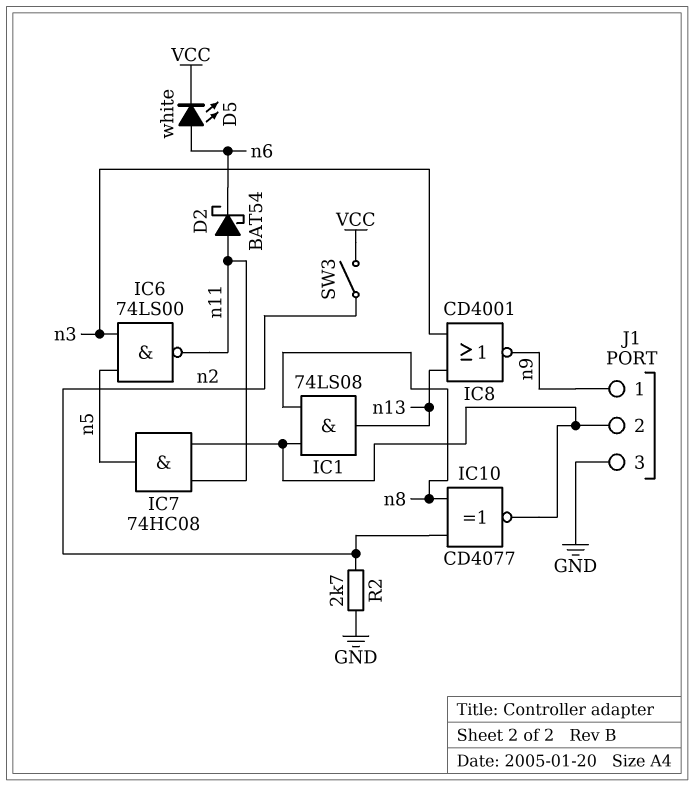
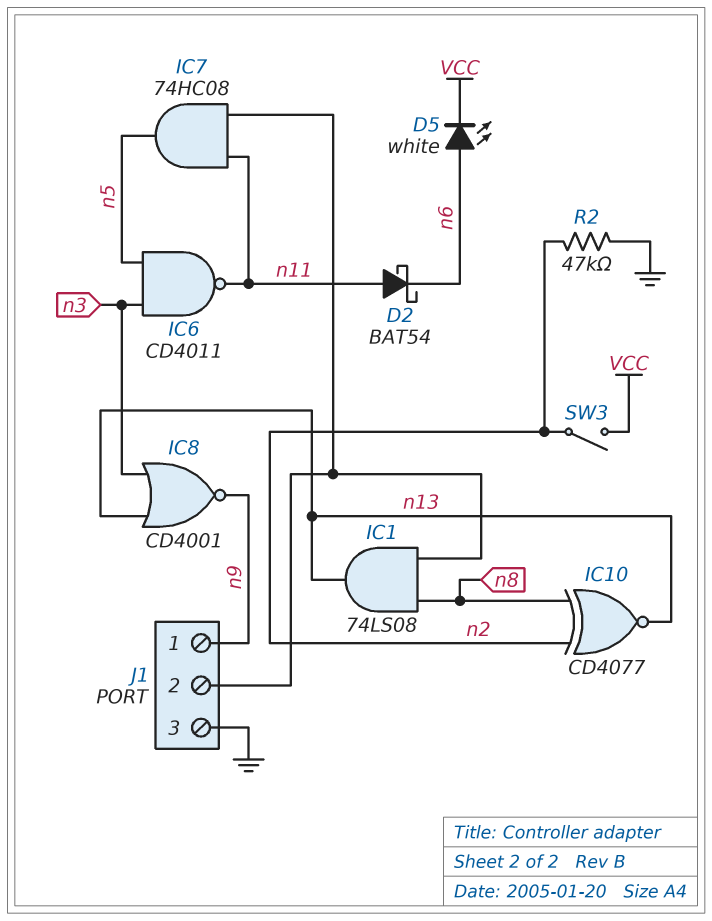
IC6: NAND 74LS00 (in n3, in n5, out n11) -> NAND CD4011 (in n3, in n5, out n11)
IC10: XNOR CD4077 (in n2, in n8, out J1/2) -> XNOR CD4077 (in n2, in n8, out n13)
R2: 2.7k (GND, n2) -> 47k (GND, n2)

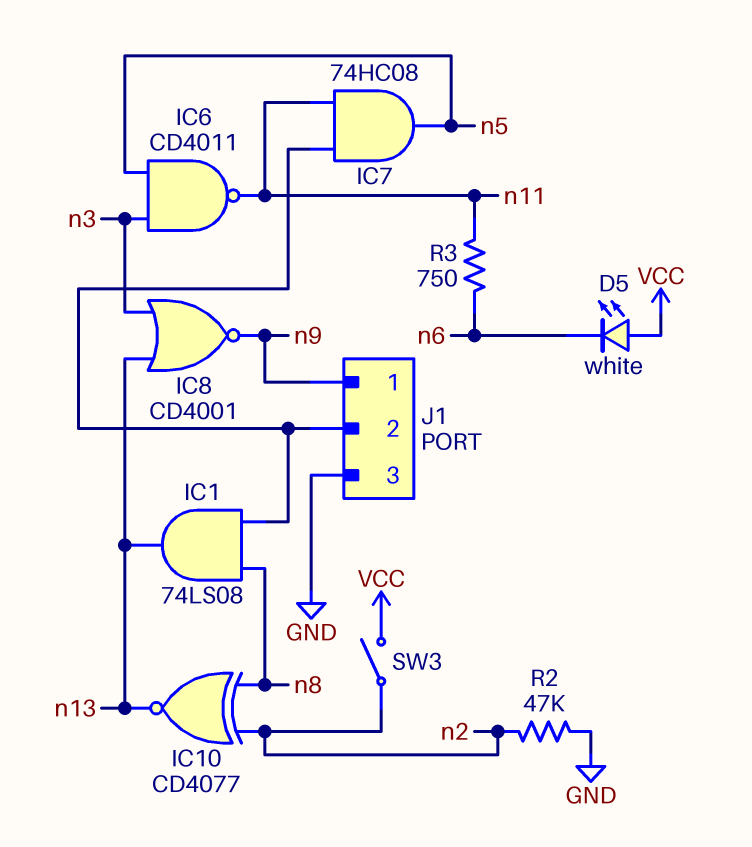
D2: schottky BAT54 (A n11, K n6) -> none
D5: LED white (A n6, K VCC) -> LED white (A VCC, K n6)
R3: none -> 750 (n6, n11)

